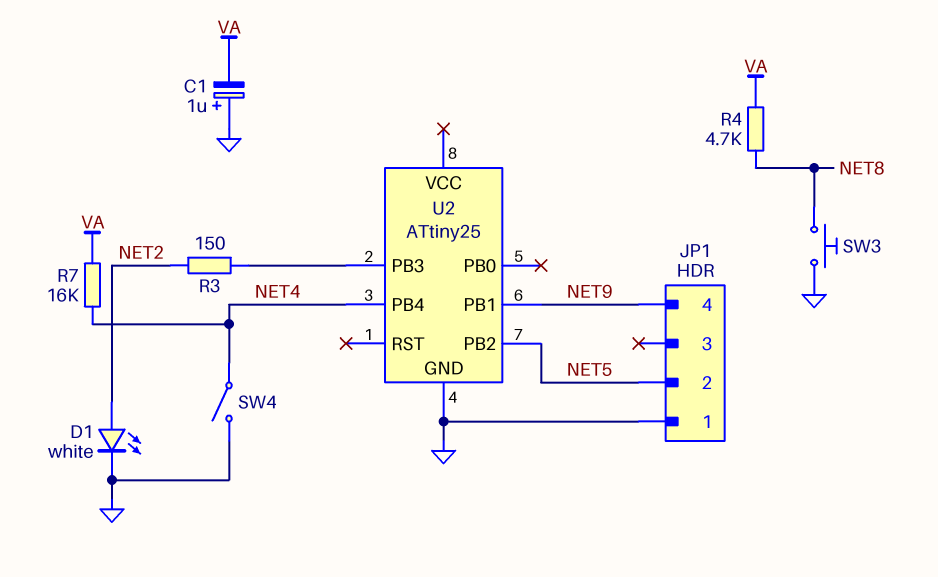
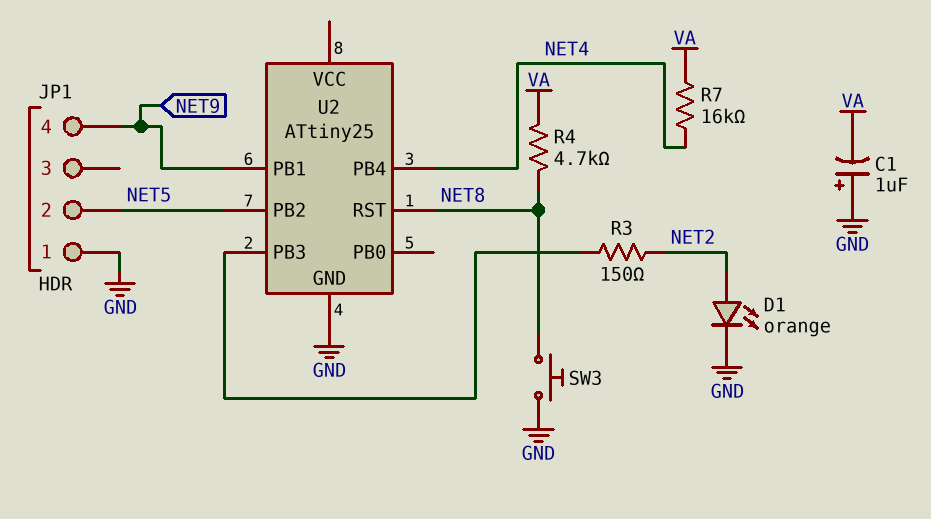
D1: LED white (A NET2, K GND) -> LED orange (A NET2, K GND)
SW4: switch (GND, NET4) -> none
U2 pin RST: none -> NET8

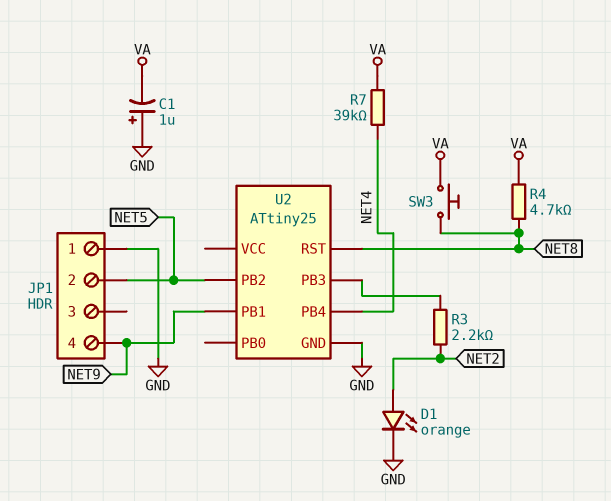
R3: 150 (NET2, U2/PB3) -> 2.2k (NET2, U2/PB3)
R7: 16k (NET4, VA) -> 39k (NET4, VA)
SW3: button (GND, NET8) -> button (NET8, VA)

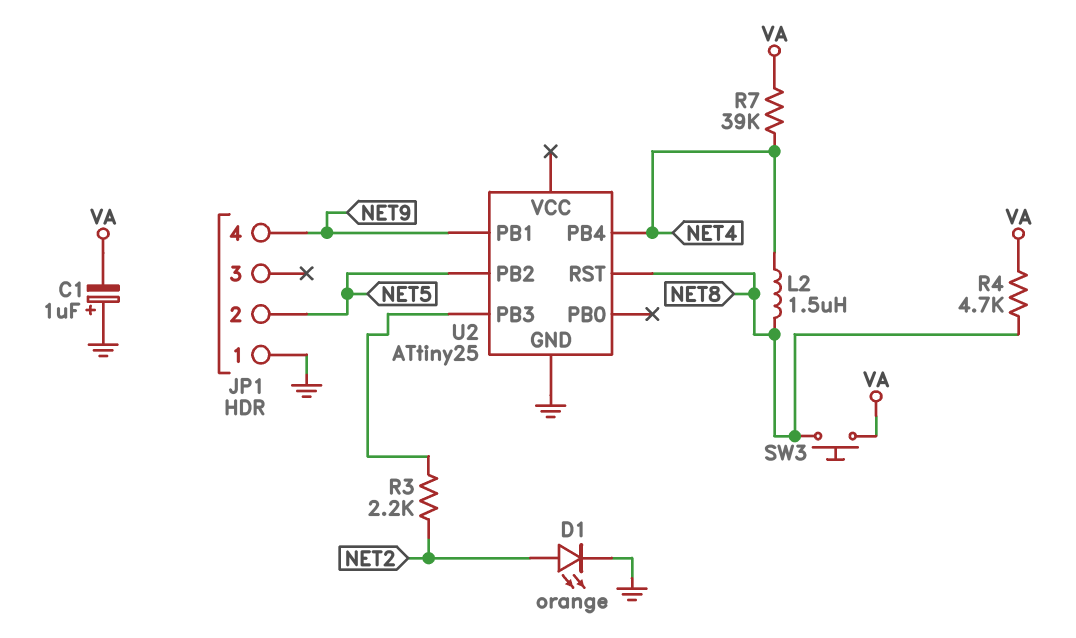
L2: none -> 1.5uH (NET4, NET8)

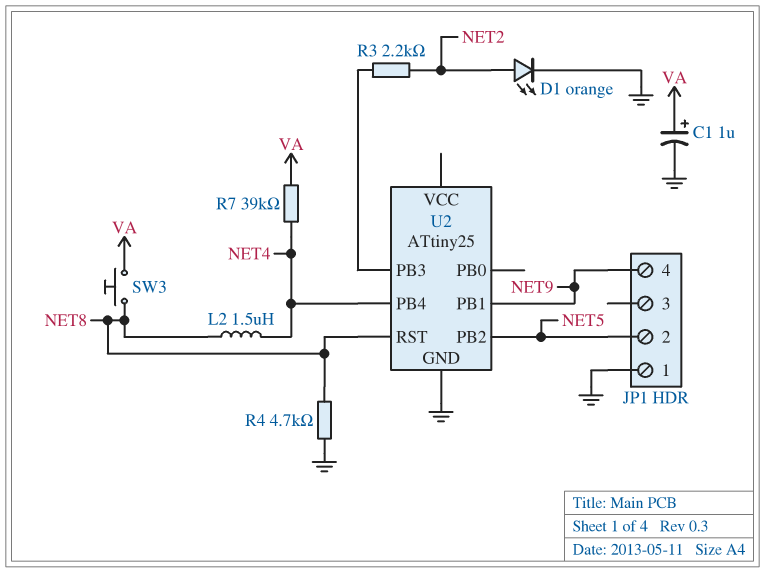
C1: 1uF (plus GND, minus VA) -> 1uF (plus VA, minus GND)
R4: 4.7k (NET8, VA) -> 4.7k (GND, NET8)

